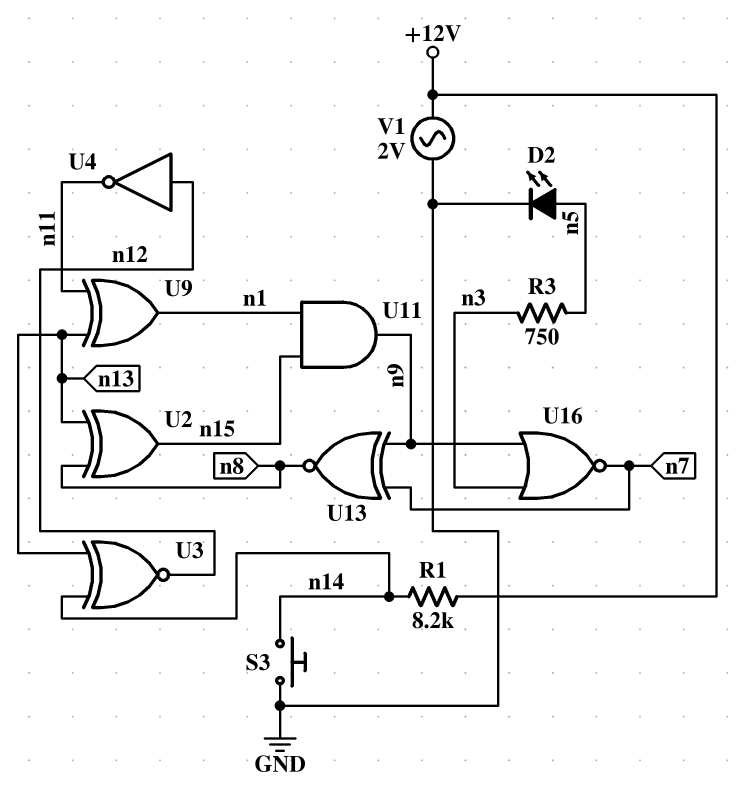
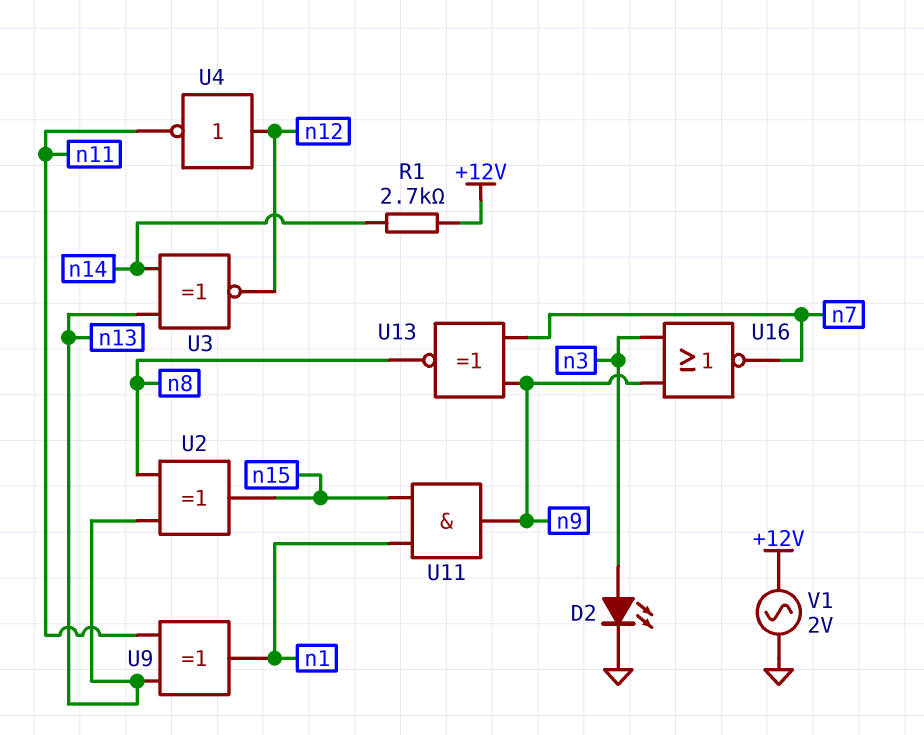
D2: LED (A n5, K GND) -> LED (A n3, K GND)
R1: 8.2k (+12V, n14) -> 2.7k (+12V, n14)
R3: 750 (n3, n5) -> none
S3: button (GND, n14) -> none

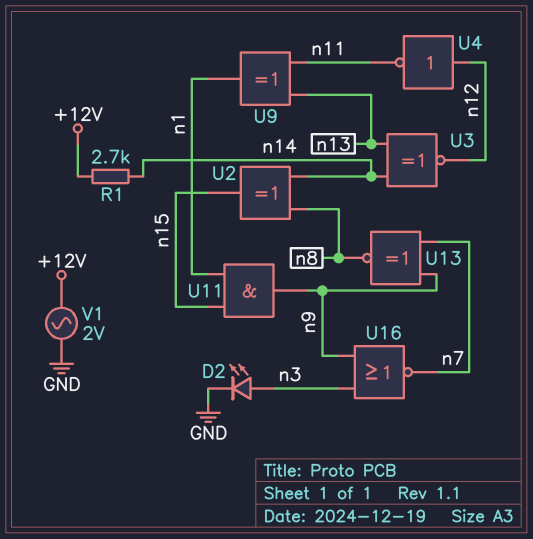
U2: XOR (in n8, in n13, out n15) -> XOR (in n8, in n14, out n15)

